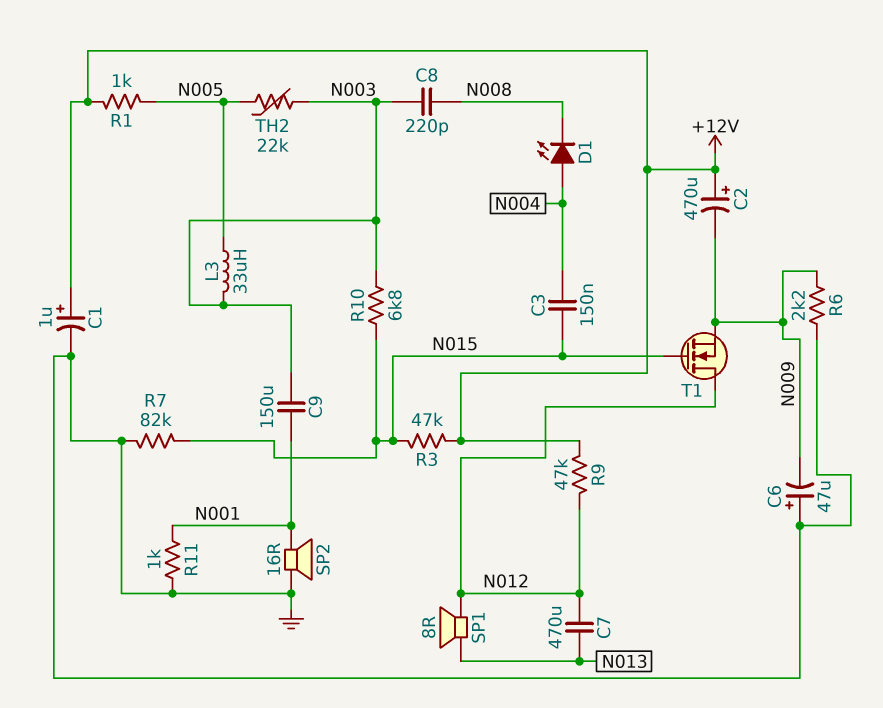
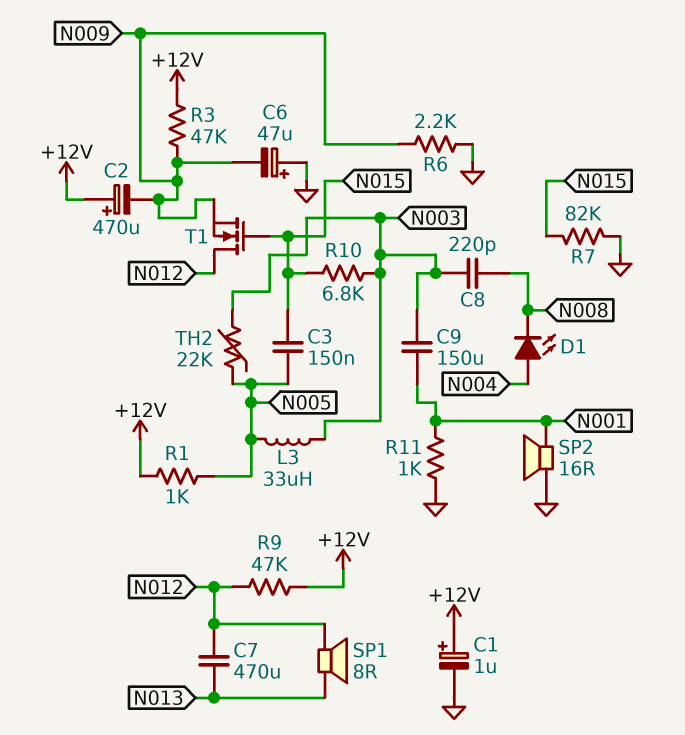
C3: 150nF (N004, N015) -> 150nF (N005, N015)
R3: 47k (+12V, N015) -> 47k (+12V, N009)

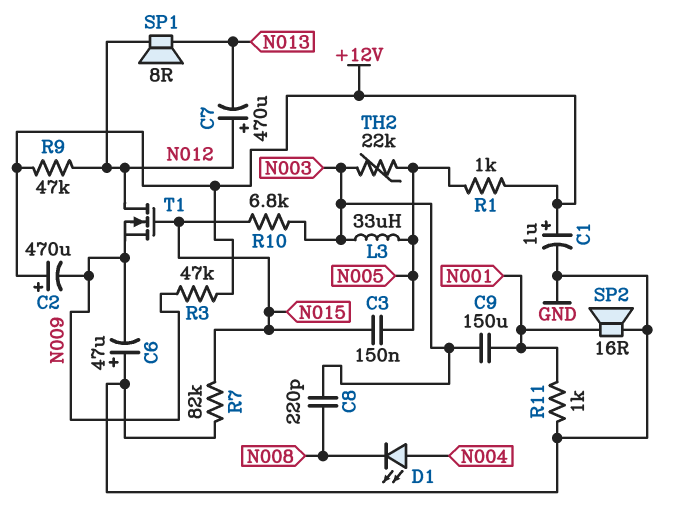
C7: 470uF (N012, N013) -> 470uF (plus N012, minus N013)
R6: 2.2k (GND, N009) -> none

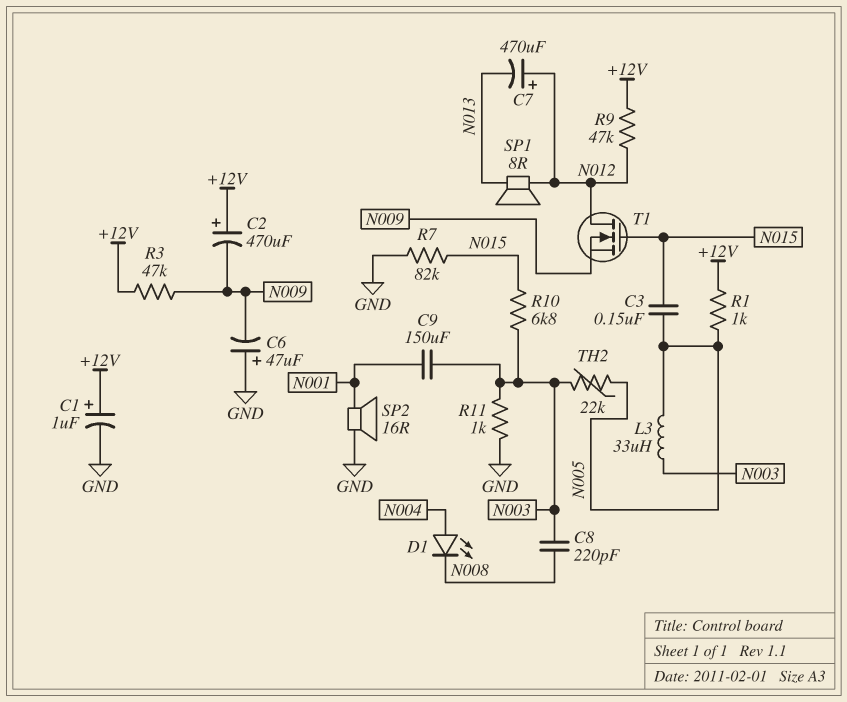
R11: 1k (GND, N001) -> 1k (GND, N003)

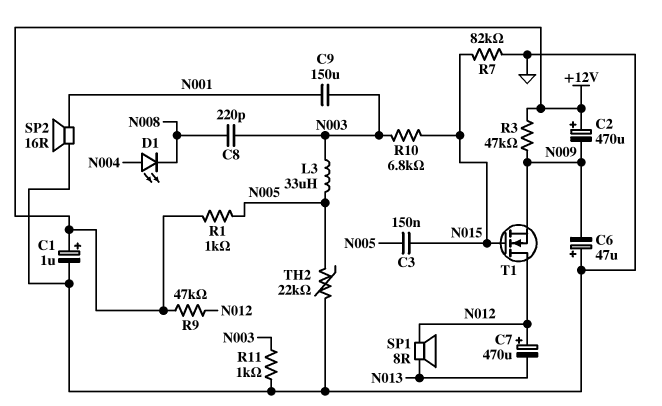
TH2: 22k (N003, N005) -> 22k (GND, N005)

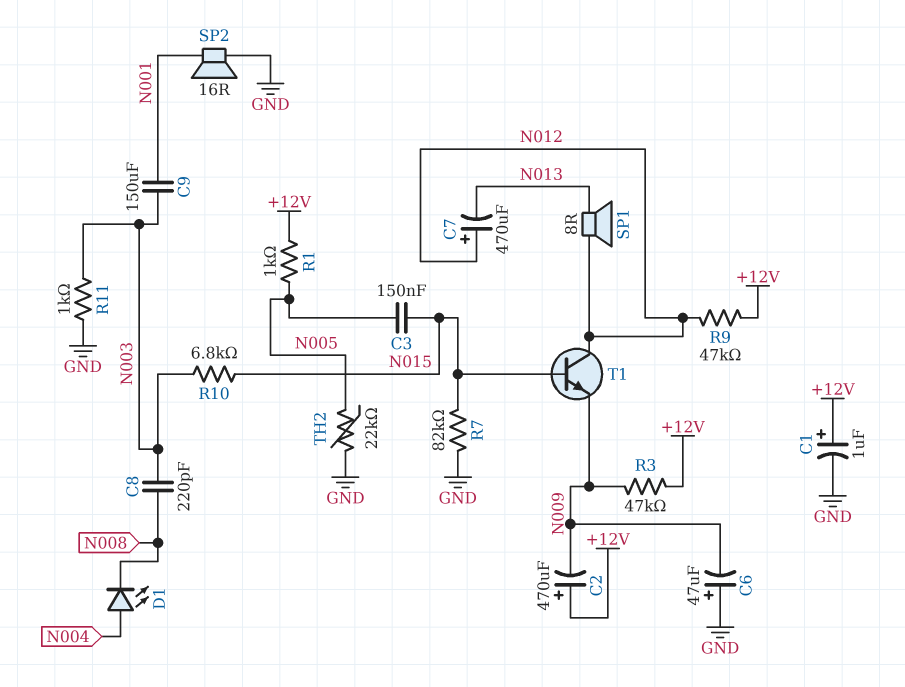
L3: 33uH (N003, N005) -> none
T1: NMOS (G N015, D N012, S N009) -> NPN (B N015, C N012, E N009)

